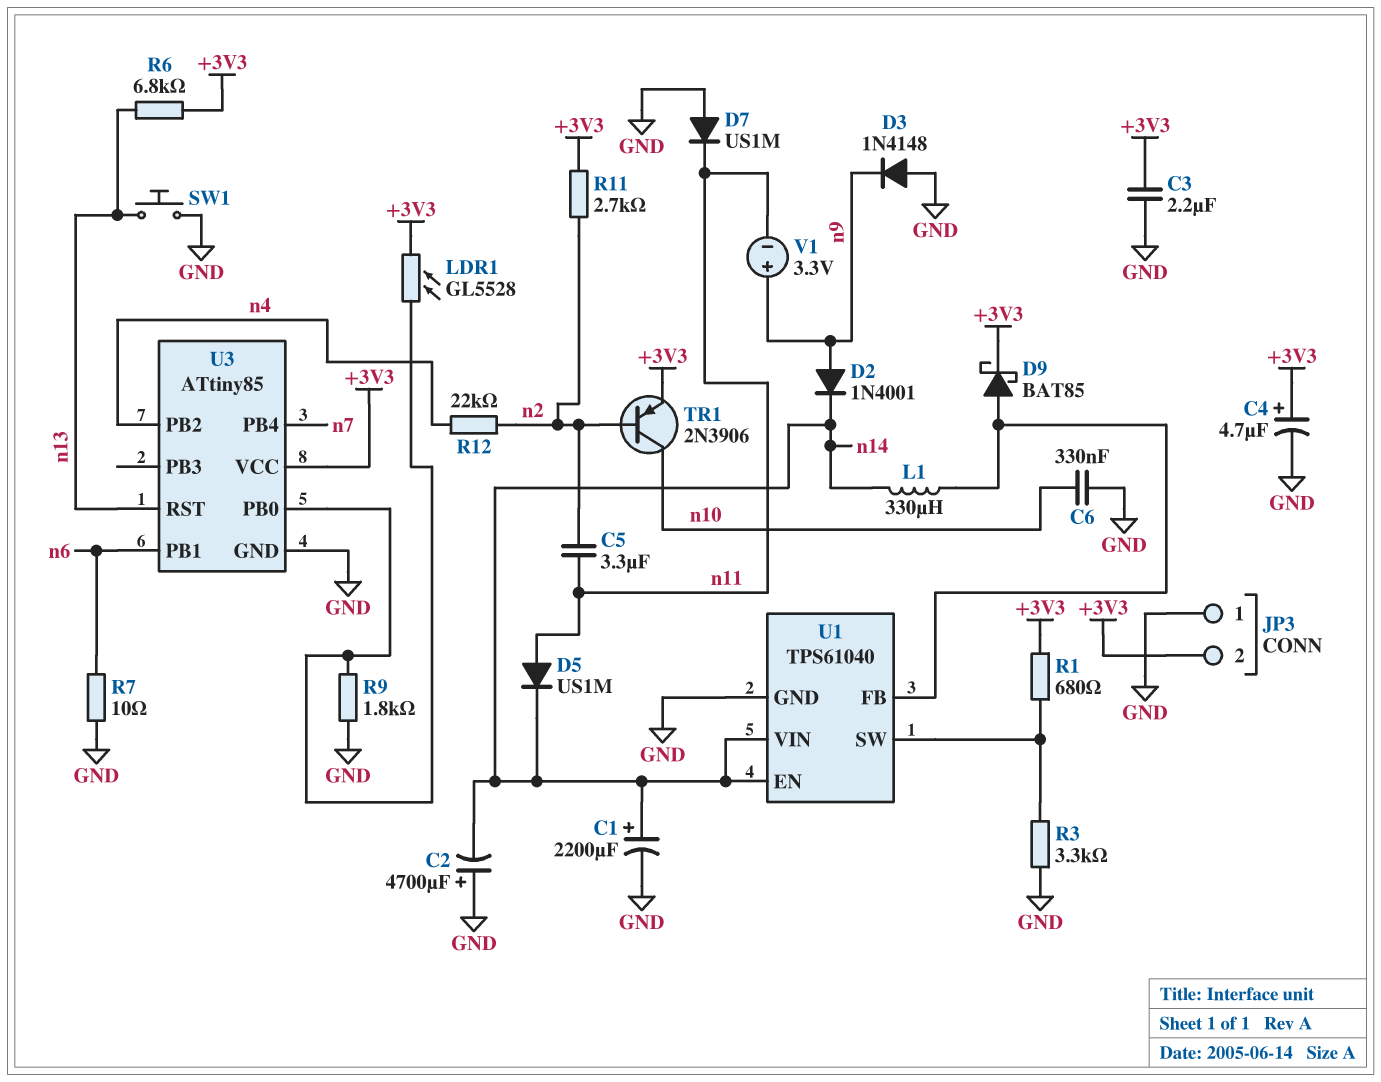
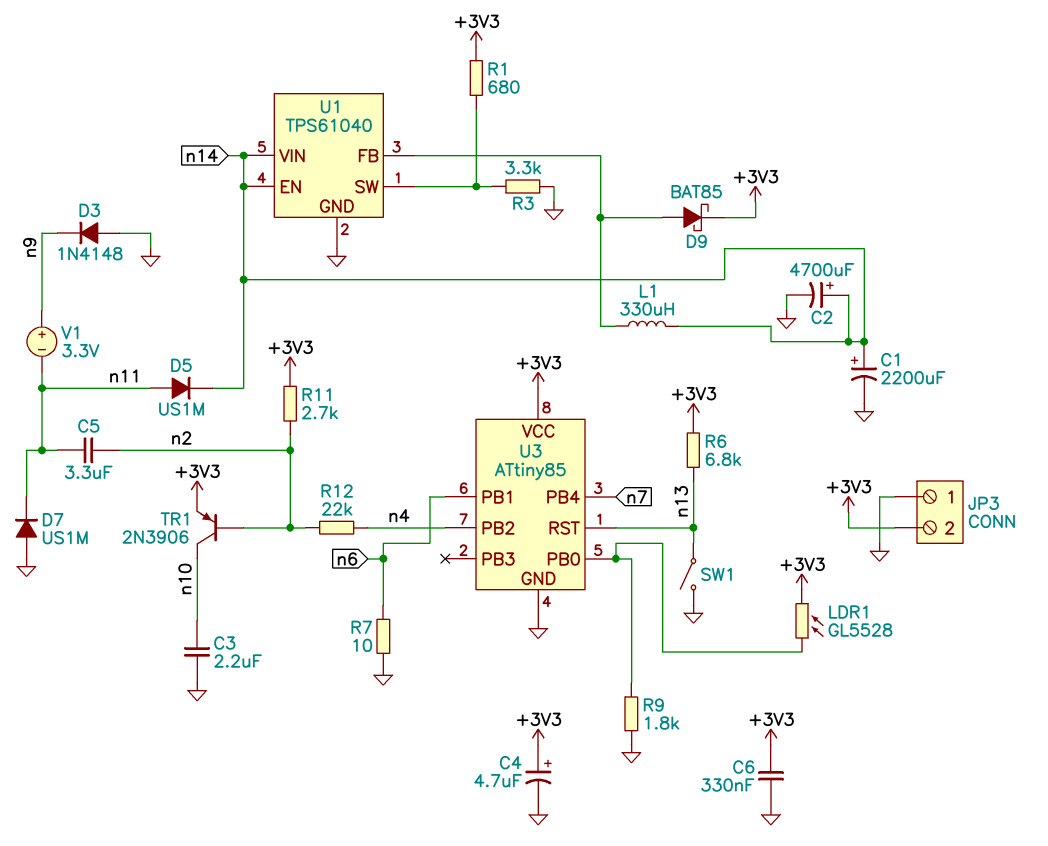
C2: 4700uF (plus GND, minus n14) -> 4700uF (plus n14, minus GND)
C3: 2.2uF (+3V3, GND) -> 2.2uF (GND, n10)
C6: 330nF (GND, n10) -> 330nF (+3V3, GND)
D2: diode 1N4001 (A n9, K n14) -> none
SW1: button (GND, n13) -> switch (GND, n13)

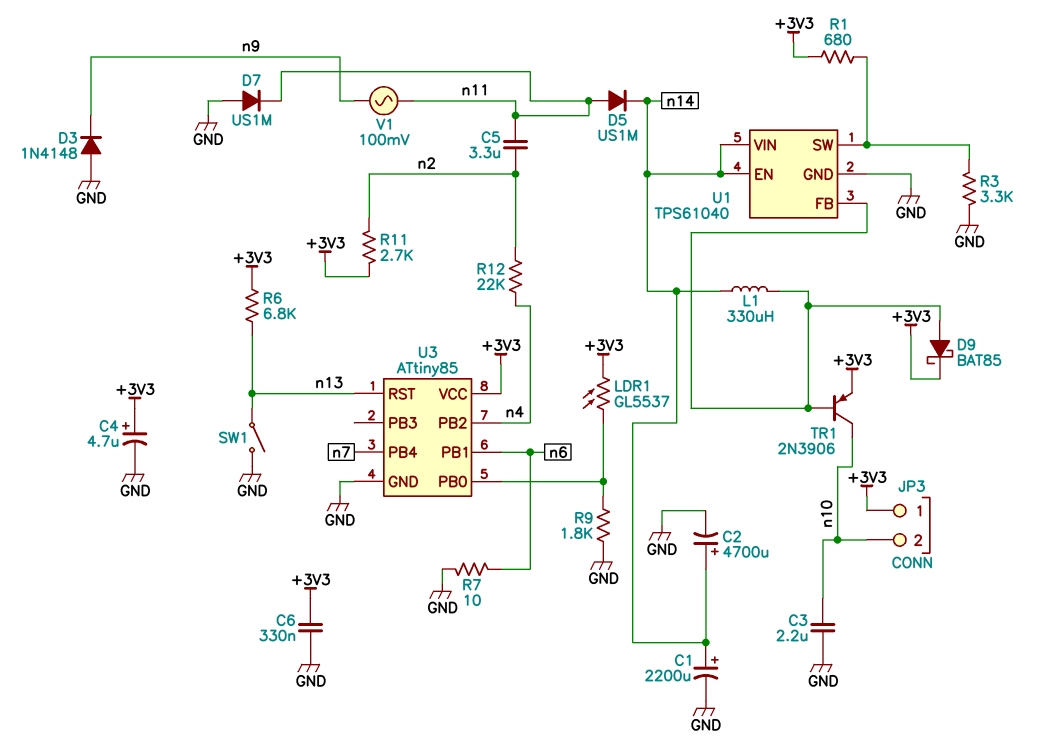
JP3 pin 1: GND -> +3V3
JP3 pin 2: +3V3 -> n10
LDR1: GL5528 (+3V3, U3/PB0) -> GL5537 (+3V3, U3/PB0)
TR1: PNP 2N3906 (B n2, C n10, E +3V3) -> PNP 2N3906 (B U1/FB, C n10, E +3V3)
V1: 3.3V (plus n9, minus n11) -> AC 100mV (n9, n11)

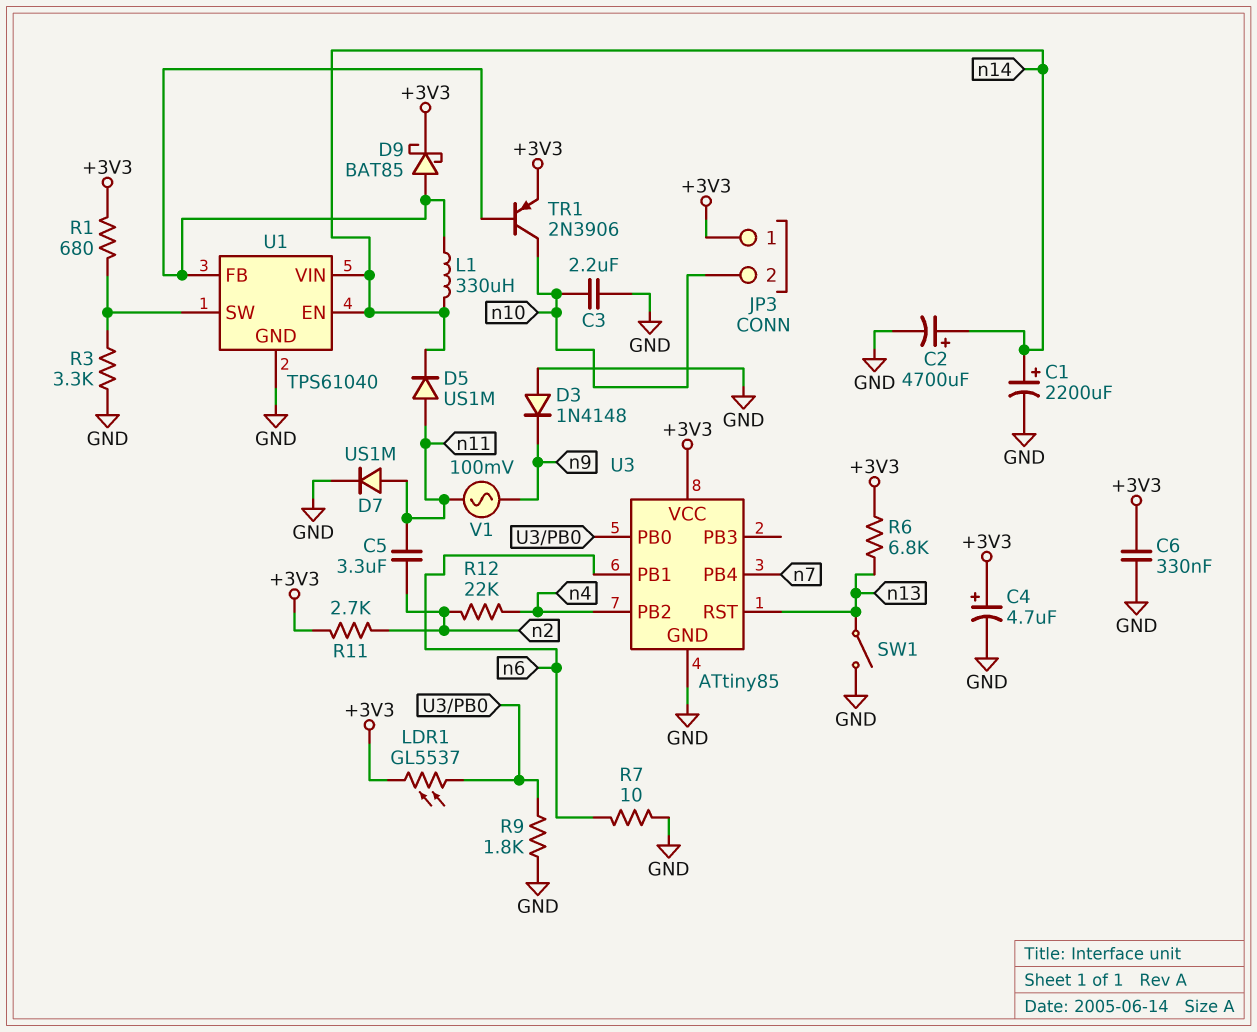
D7: diode US1M (A GND, K n11) -> diode US1M (A n11, K GND)

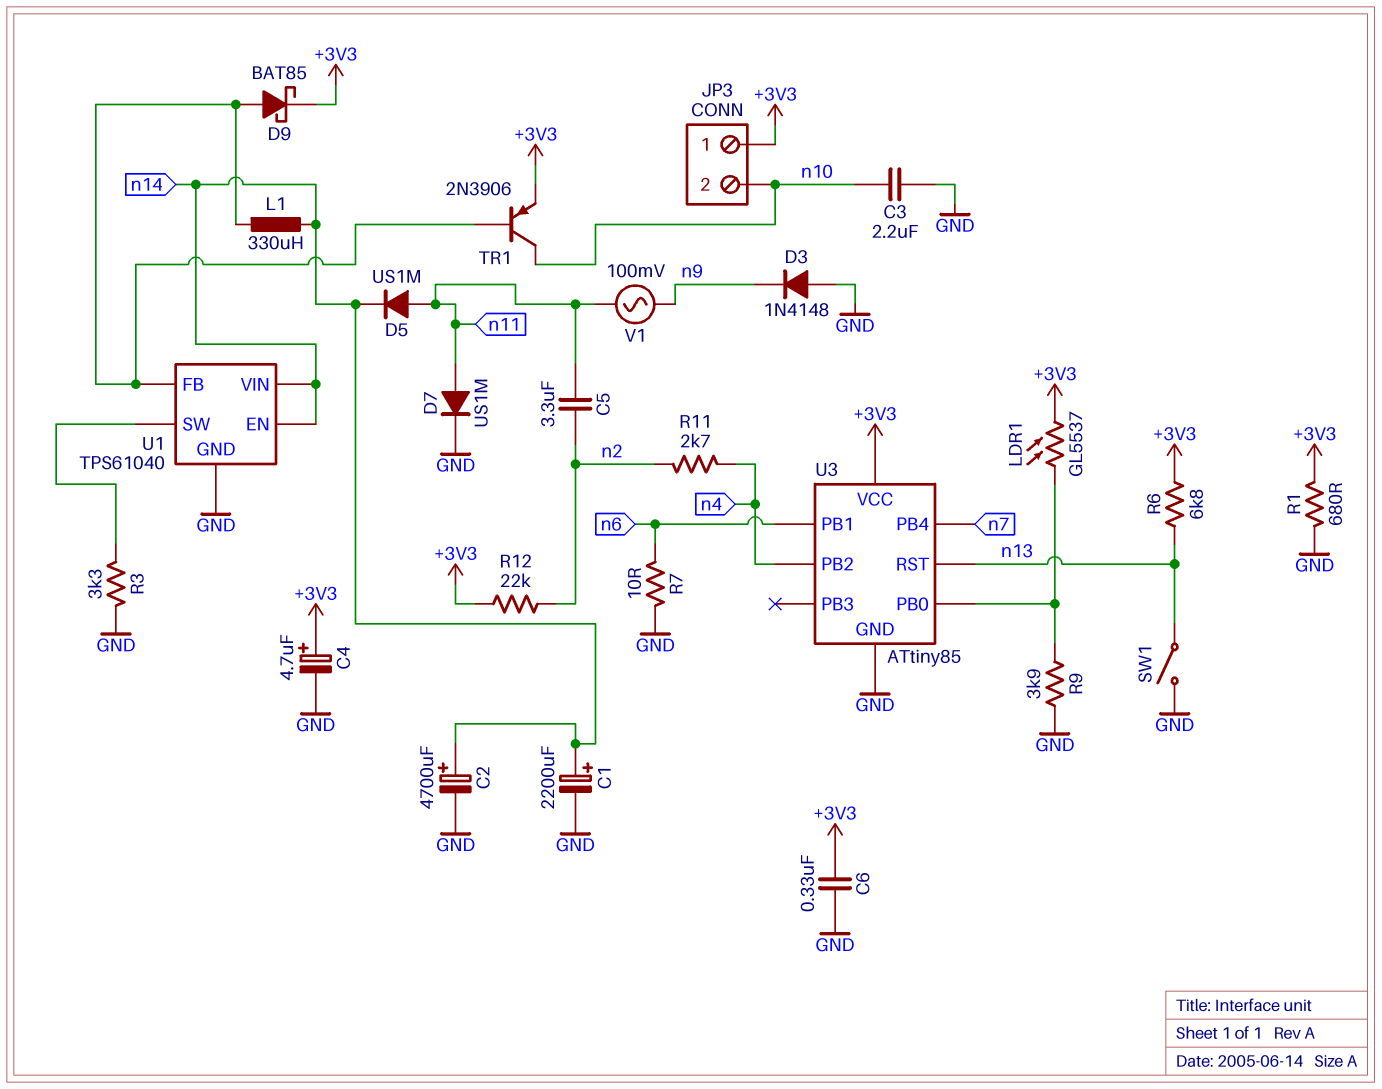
R1: 680 (+3V3, U1/SW) -> 680 (+3V3, GND)
R9: 1.8k (GND, U3/PB0) -> 3.9k (GND, U3/PB0)
R11: 2.7k (+3V3, n2) -> 2.7k (n2, n4)
R12: 22k (n2, n4) -> 22k (+3V3, n2)

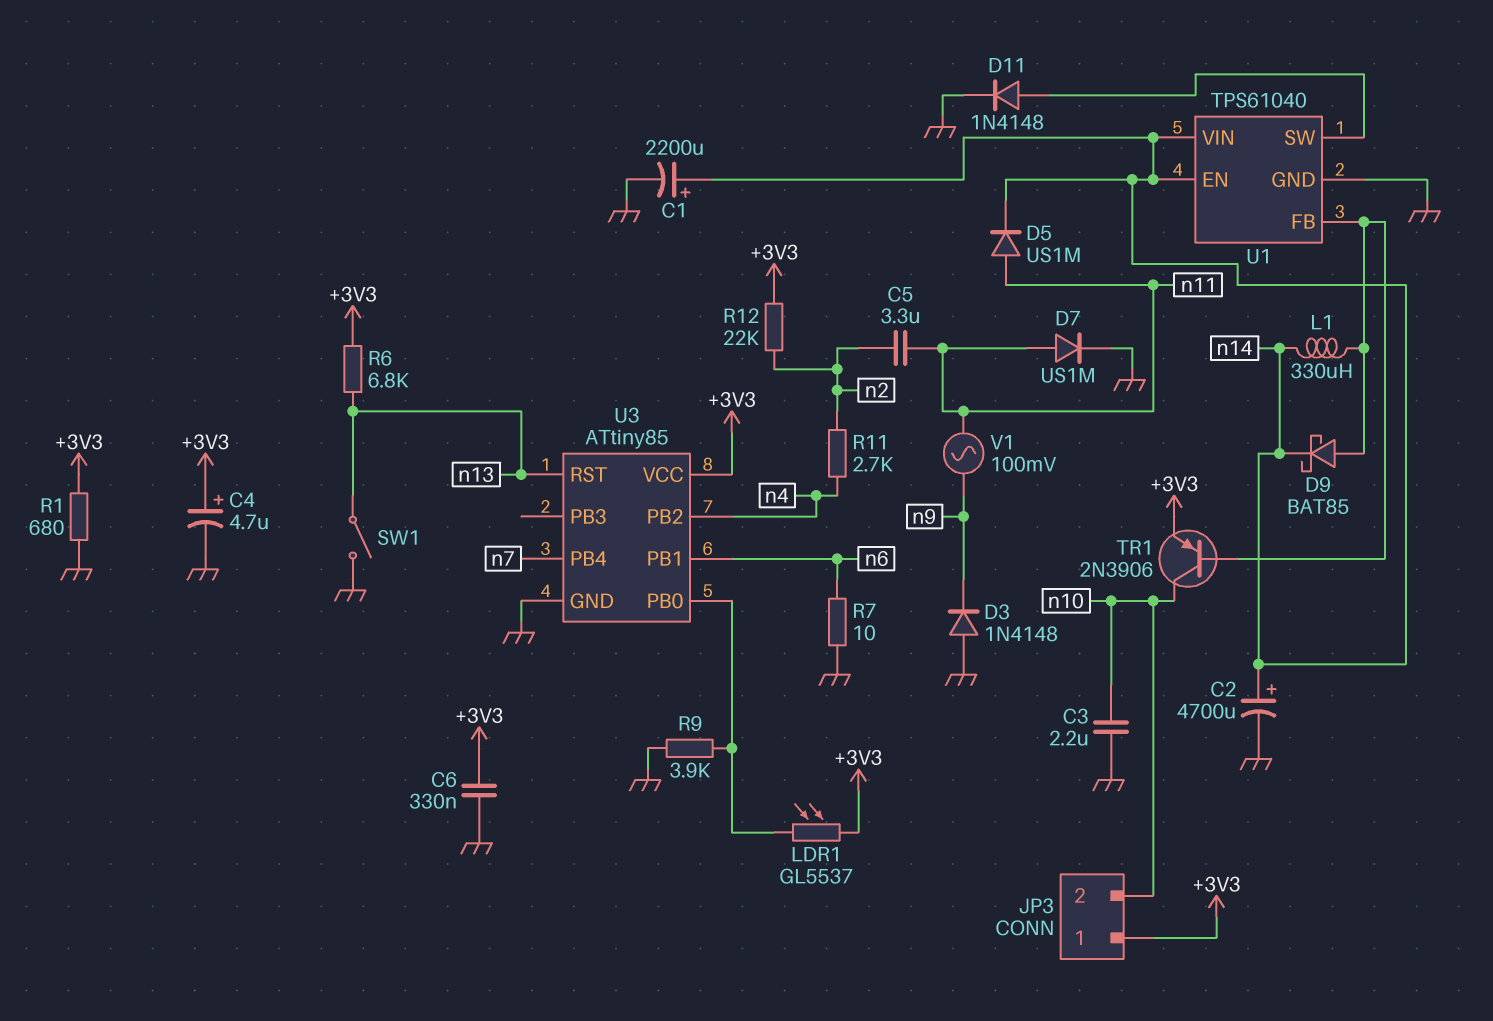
D9: schottky BAT85 (A U1/FB, K +3V3) -> schottky BAT85 (A U1/FB, K n14)
D11: none -> diode 1N4148 (A U1/SW, K GND)
R3: 3.3k (GND, U1/SW) -> none

